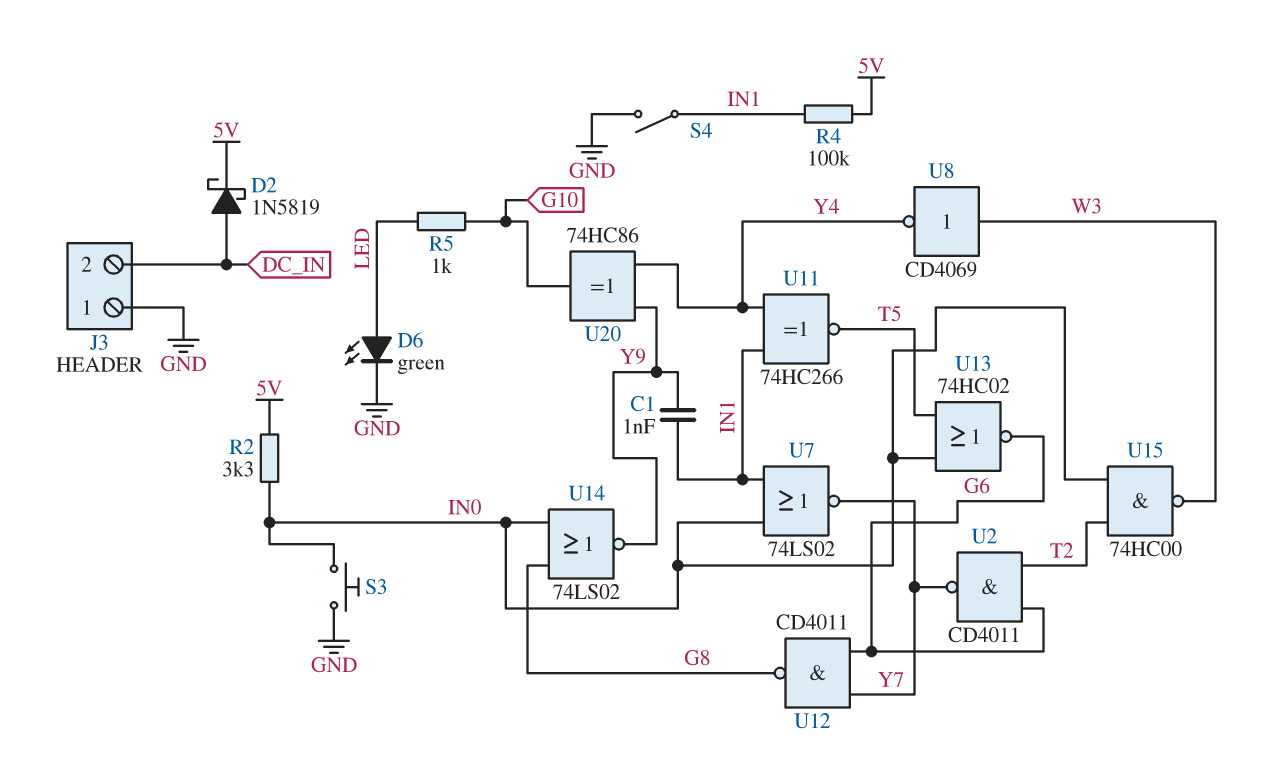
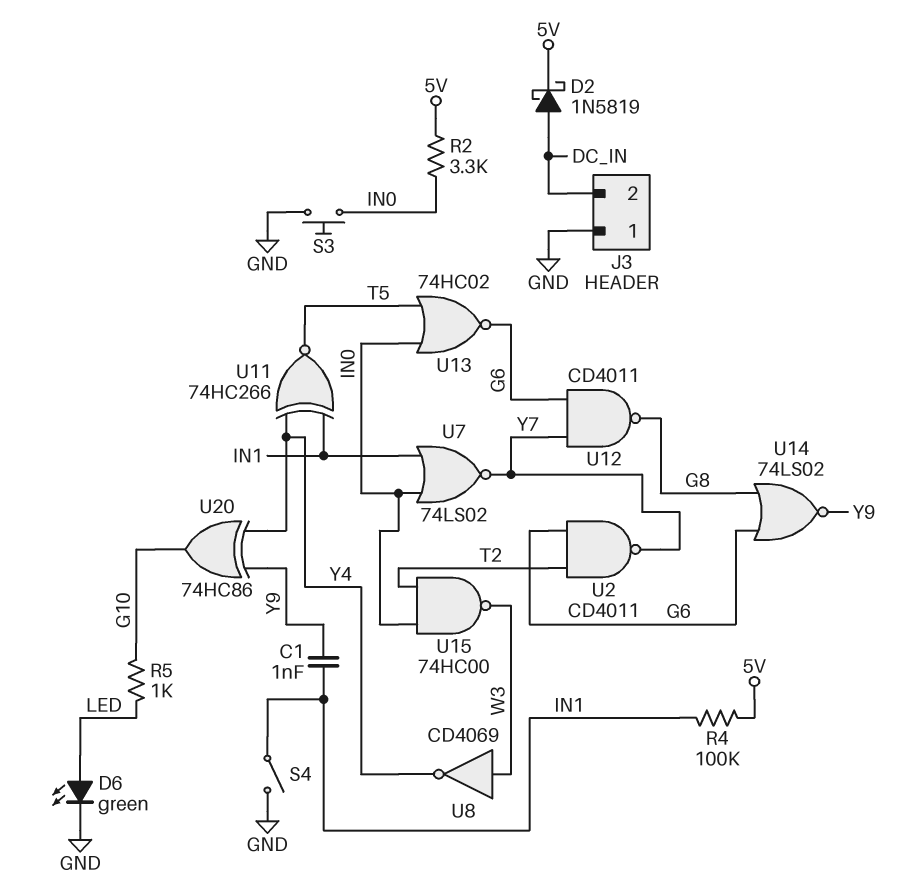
U14: NOR 74LS02 (in G8, in IN0, out Y9) -> NOR 74LS02 (in G6, in G8, out Y9)

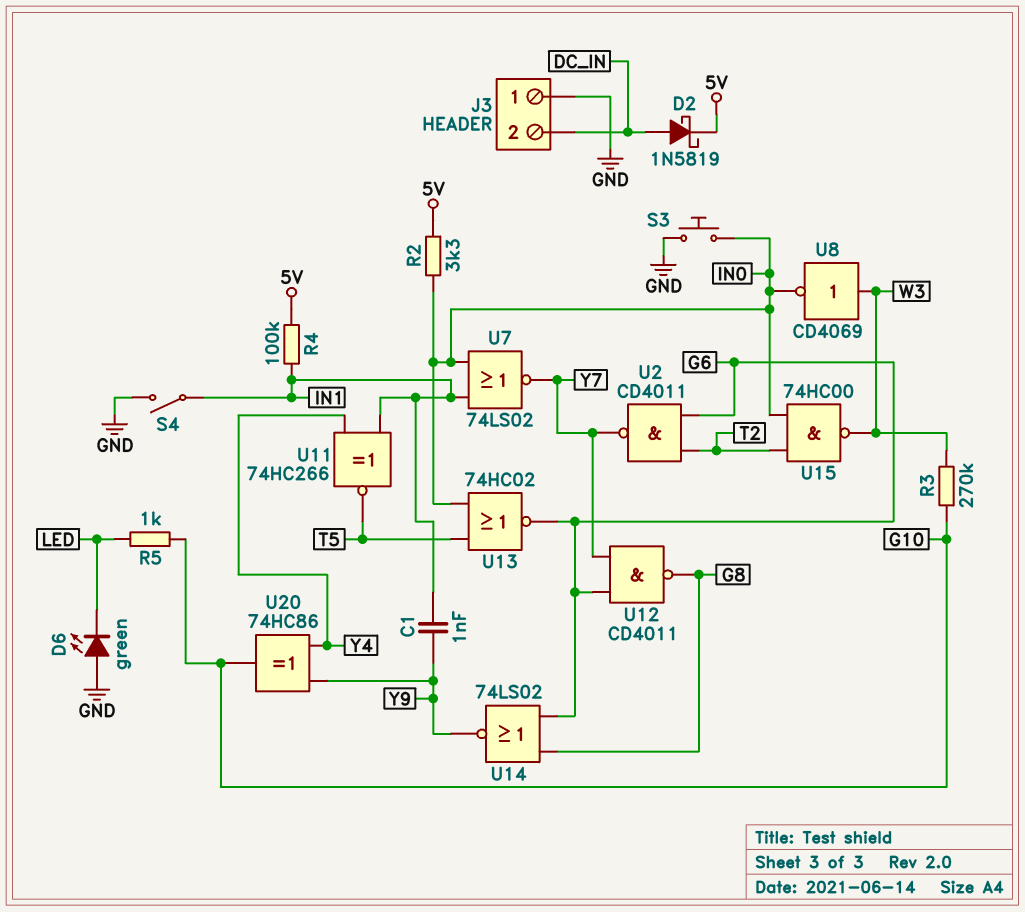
D6: LED green (A LED, K GND) -> LED green (A GND, K LED)
R3: none -> 270k (G10, W3)
U8: NOT CD4069 (in W3, out Y4) -> NOT CD4069 (in W3, out IN0)

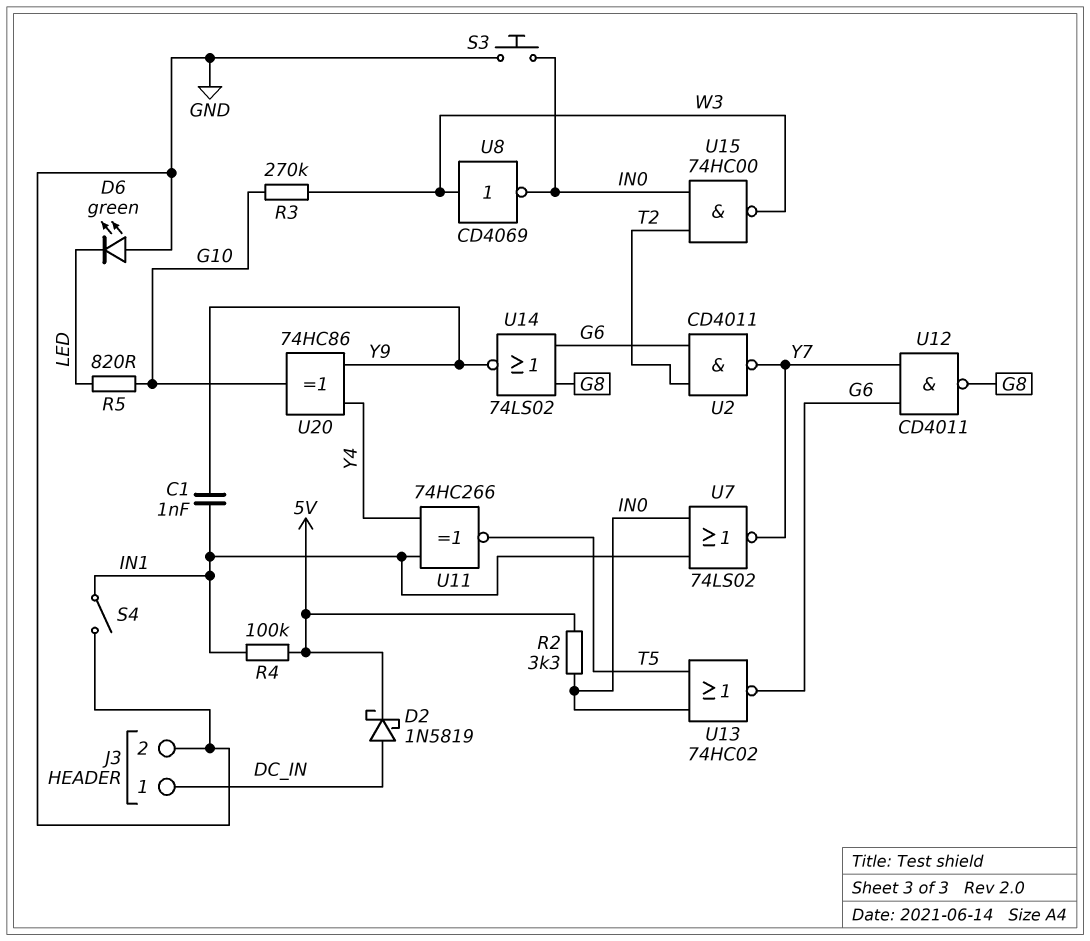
J3 pin 1: GND -> DC_IN
J3 pin 2: DC_IN -> GND
R5: 1k (G10, LED) -> 820 (G10, LED)

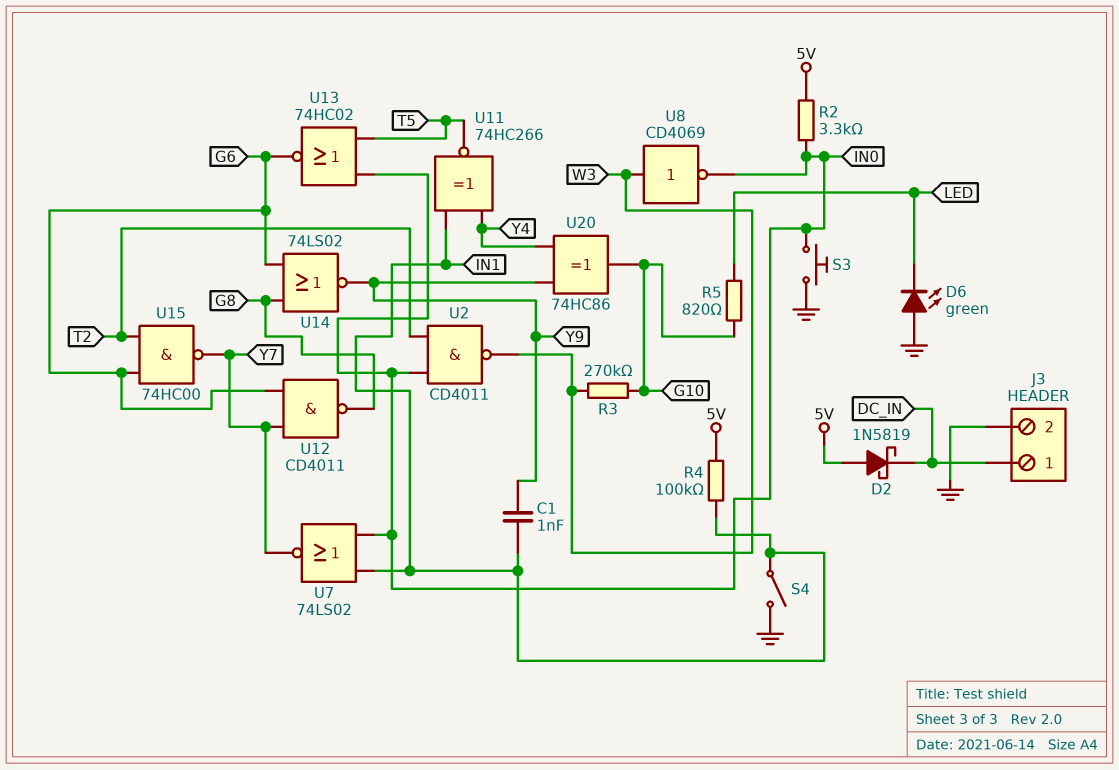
D2: schottky 1N5819 (A DC_IN, K 5V) -> schottky 1N5819 (A 5V, K DC_IN)
U2: NAND CD4011 (in G6, in T2, out Y7) -> NAND CD4011 (in IN0, in T2, out W3)
U15: NAND 74HC00 (in IN0, in T2, out W3) -> NAND 74HC00 (in G6, in T2, out Y7)

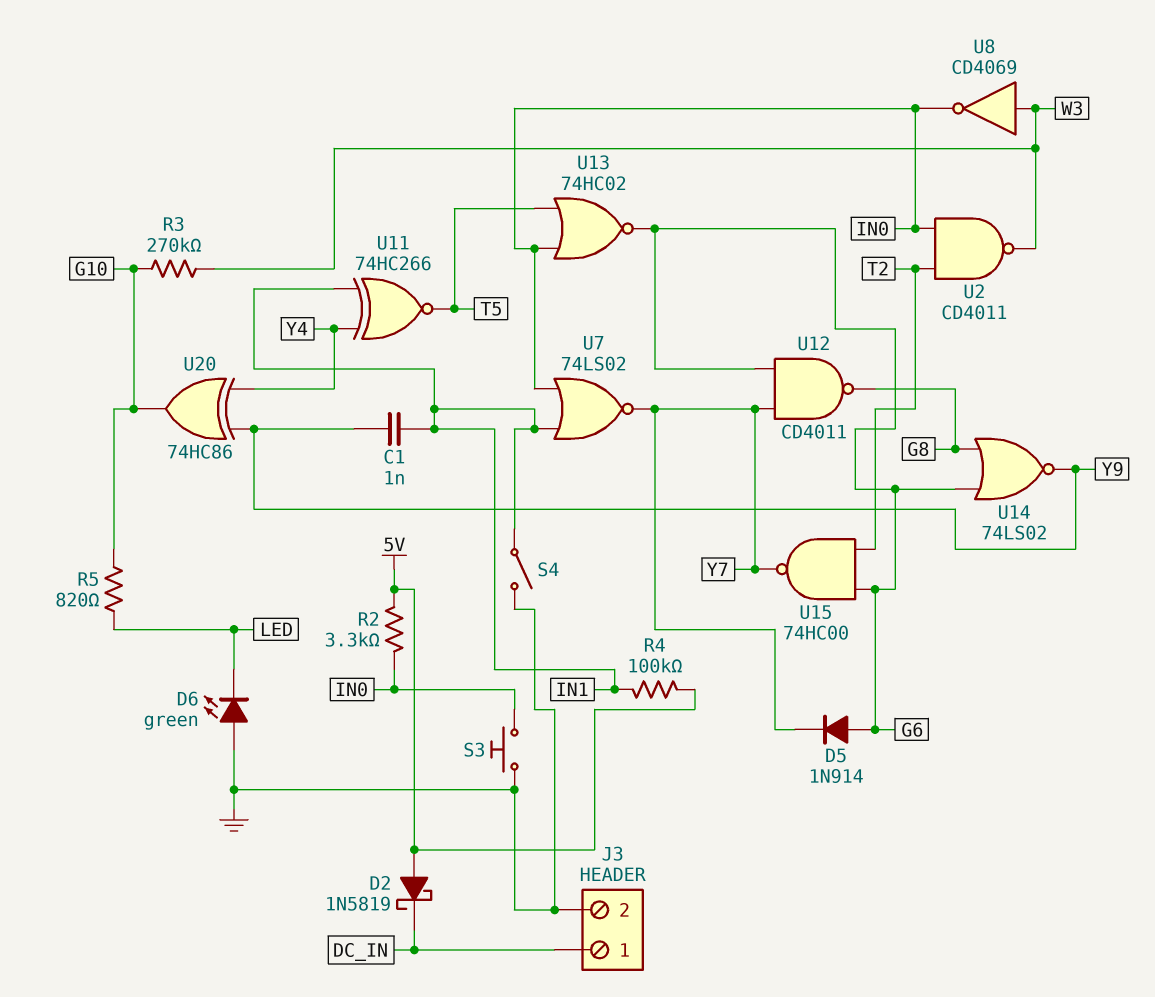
D5: none -> diode 1N914 (A G6, K Y7)

